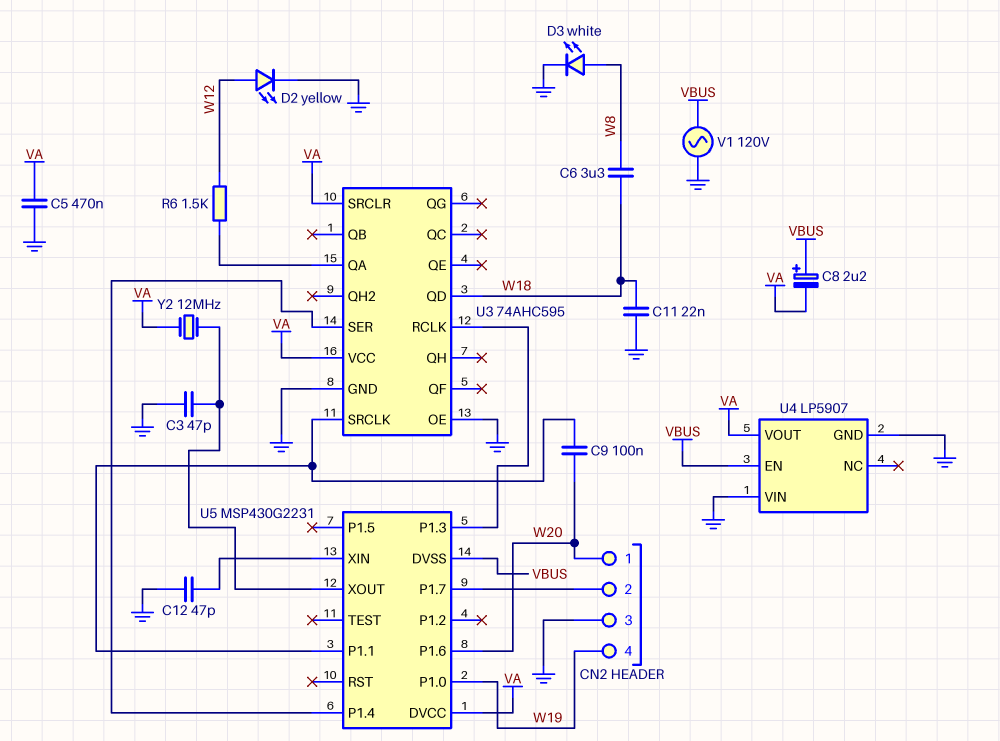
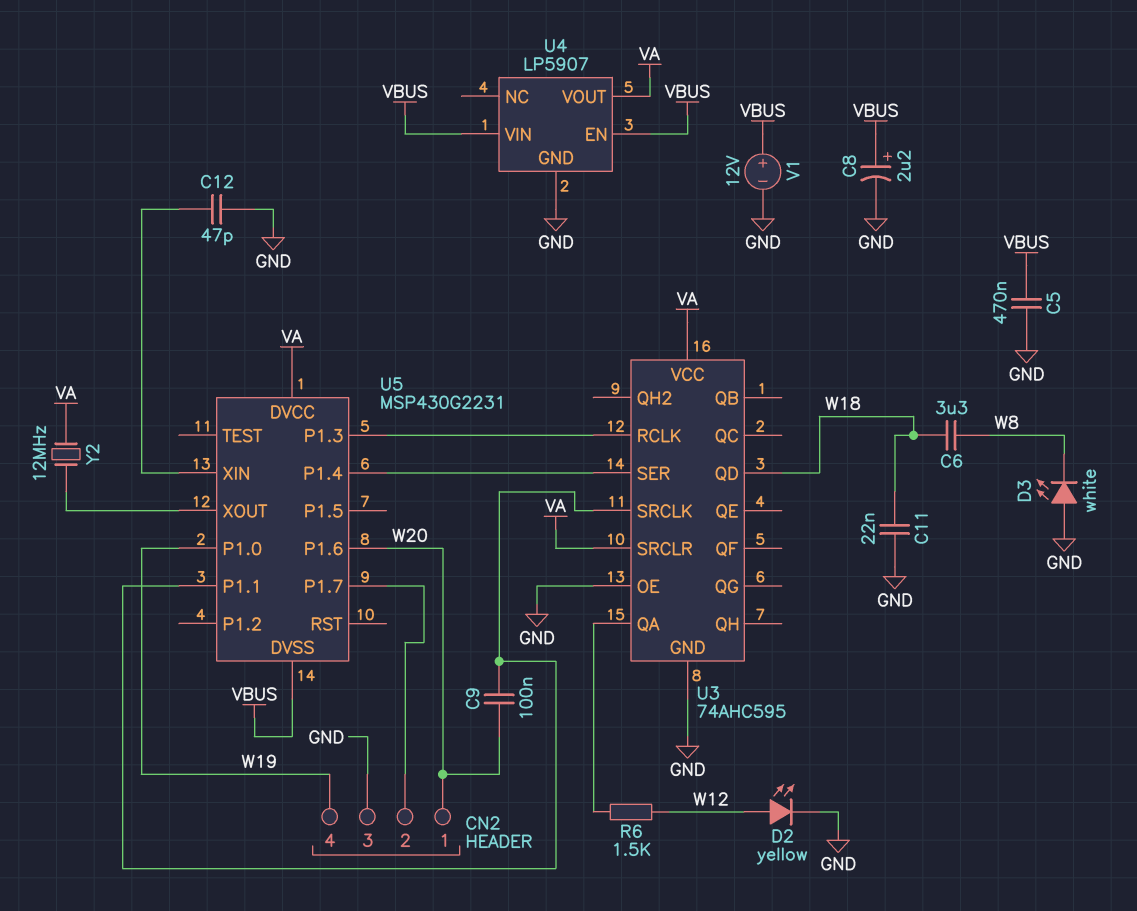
C3: 47pF (GND, U5/XOUT) -> none
C5: 470nF (GND, VA) -> 470nF (GND, VBUS)
C8: 2.2uF (plus VBUS, minus VA) -> 2.2uF (plus VBUS, minus GND)
D3: LED white (A W8, K GND) -> LED white (A GND, K W8)
U4 pin VIN: GND -> VBUS
V1: AC 120V (GND, VBUS) -> 12V (plus VBUS, minus GND)

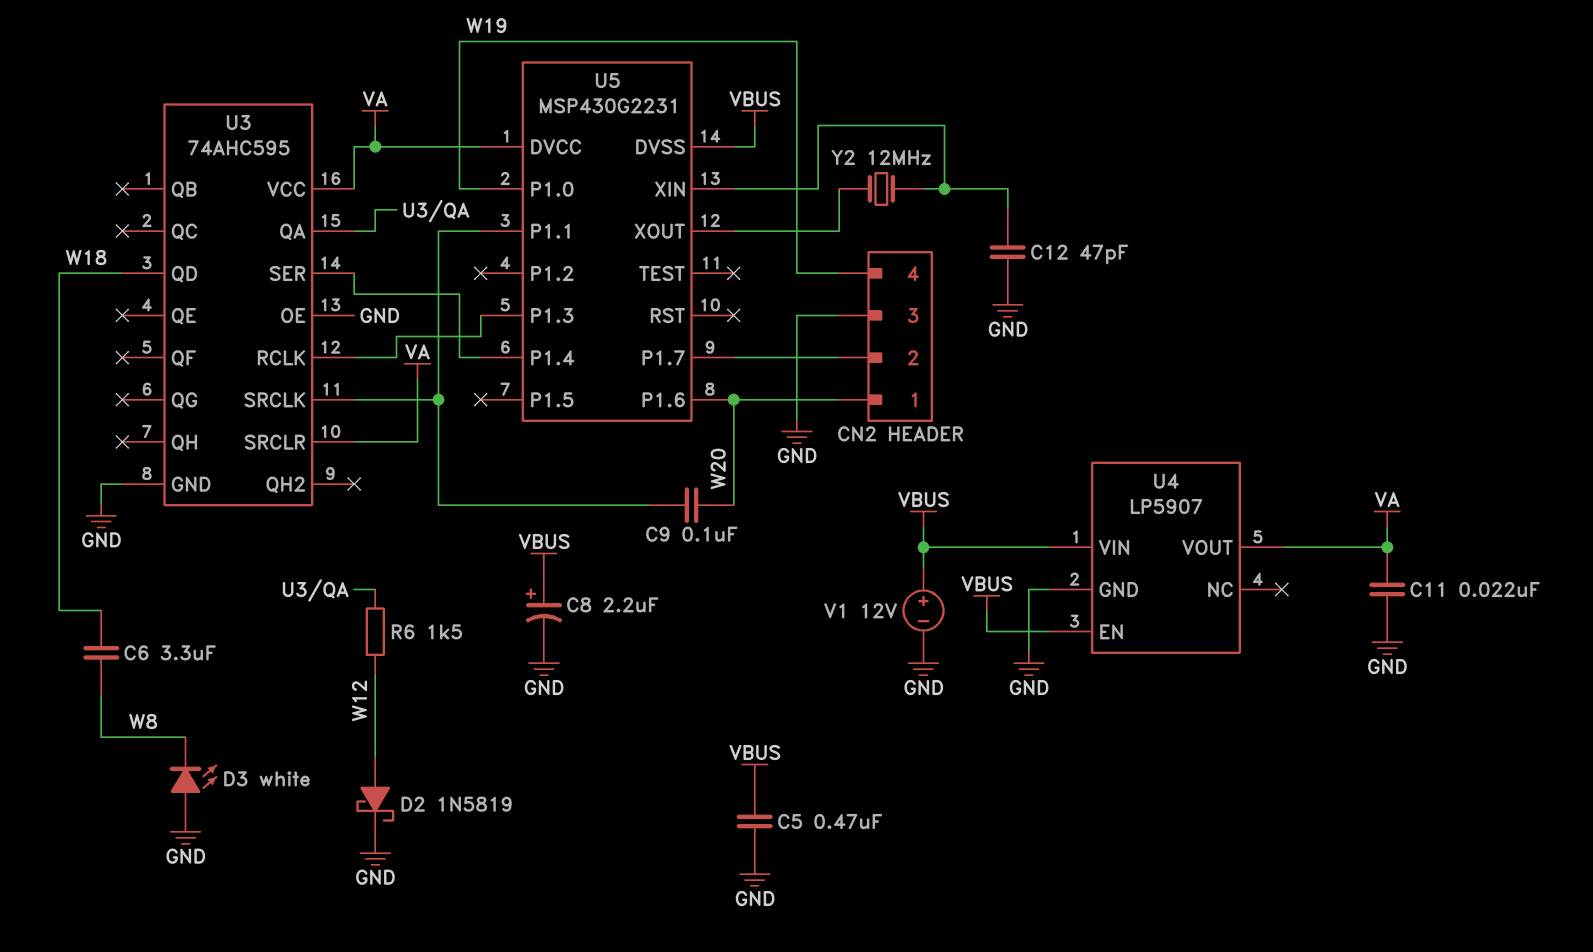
C11: 22nF (GND, W18) -> 22nF (GND, VA)
D2: LED yellow (A W12, K GND) -> schottky 1N5819 (A W12, K GND)
Y2: 12MHz (U5/XOUT, VA) -> 12MHz (U5/XIN, U5/XOUT)

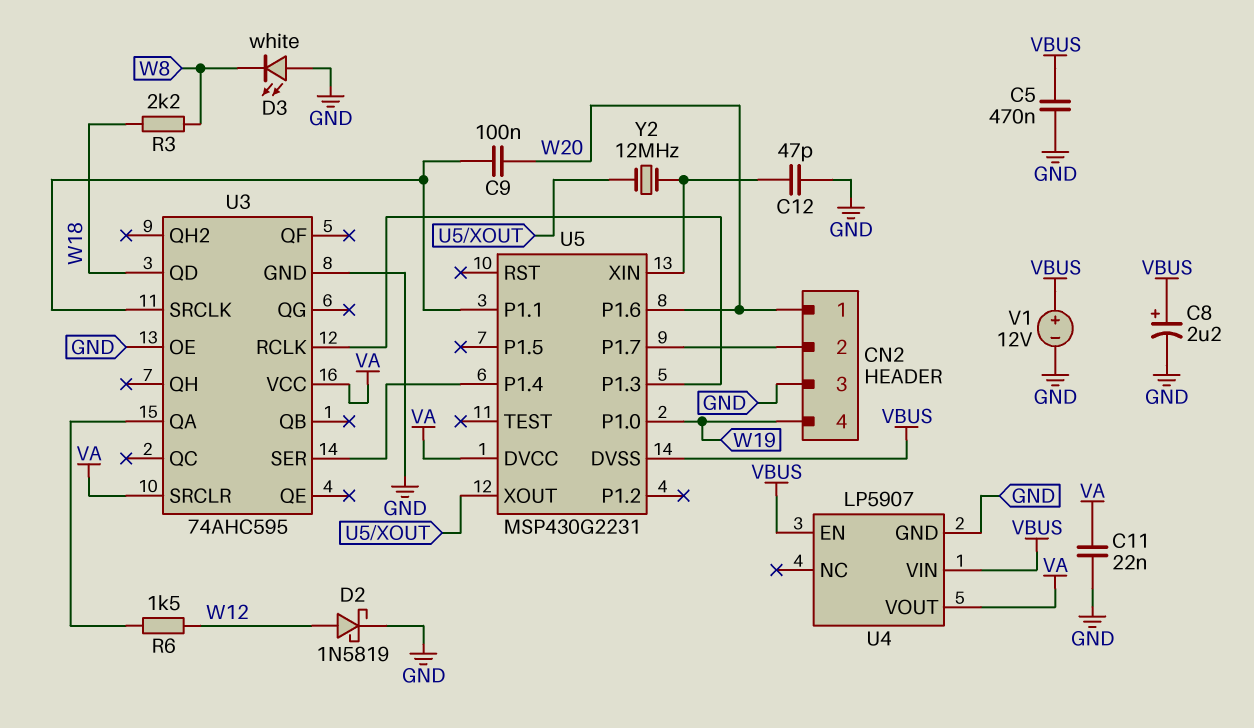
C6: 3.3uF (W8, W18) -> none
R3: none -> 2.2k (W8, W18)

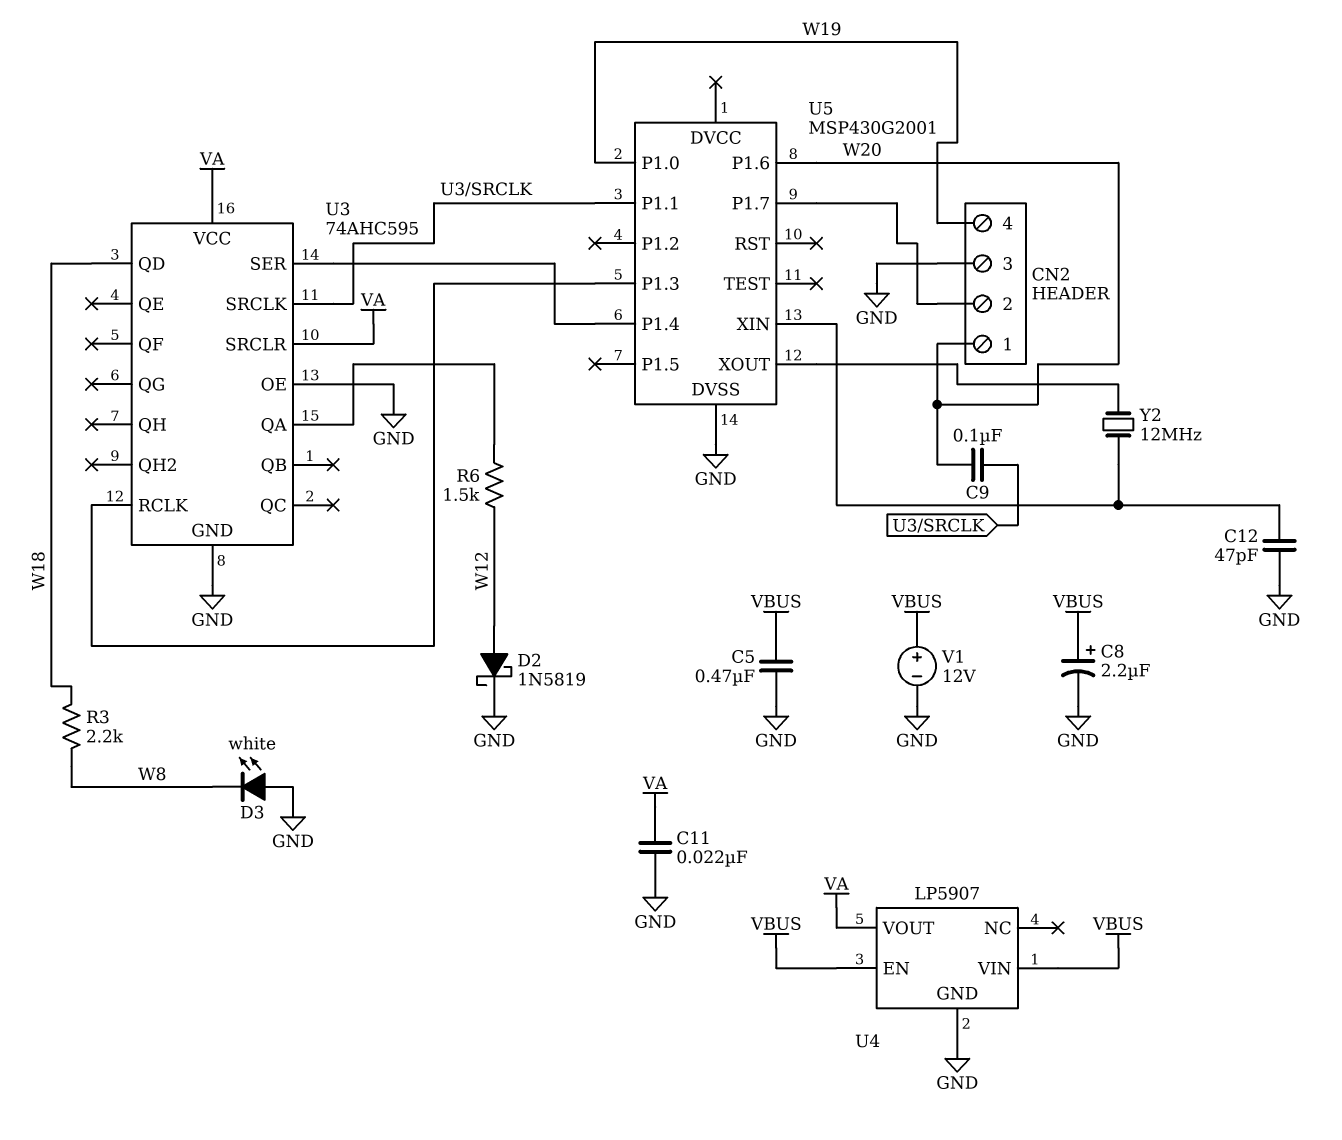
U5: MSP430G2231 -> MSP430G2001
U5 pin DVCC: VA -> none
U5 pin DVSS: VBUS -> GND

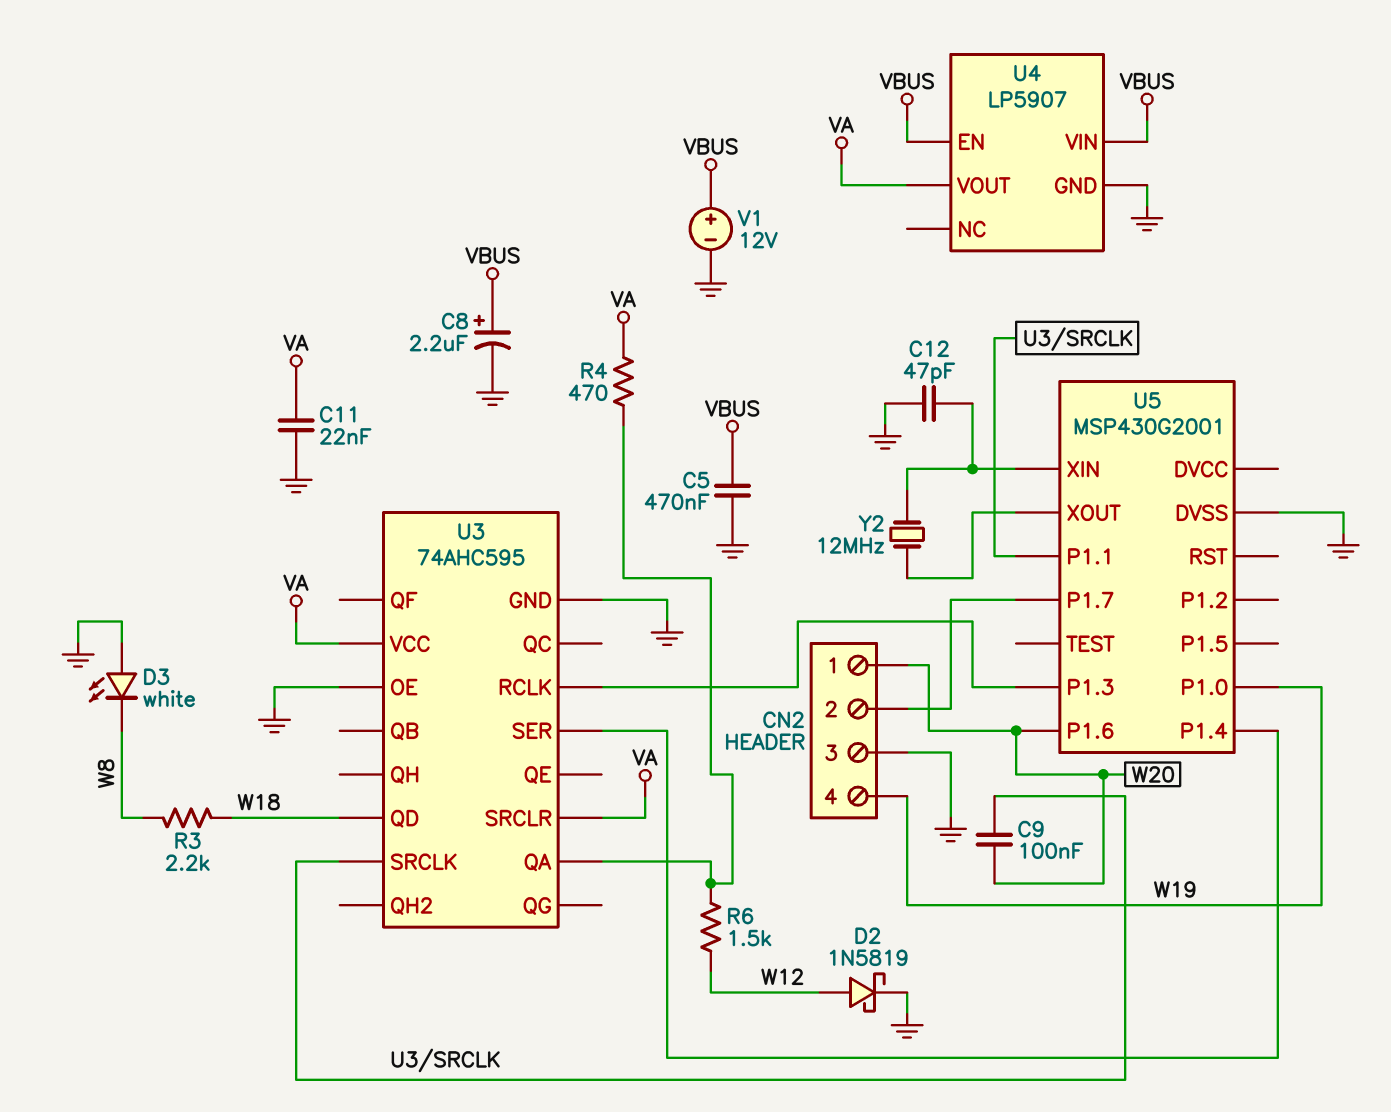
R4: none -> 470 (U3/QA, VA)

